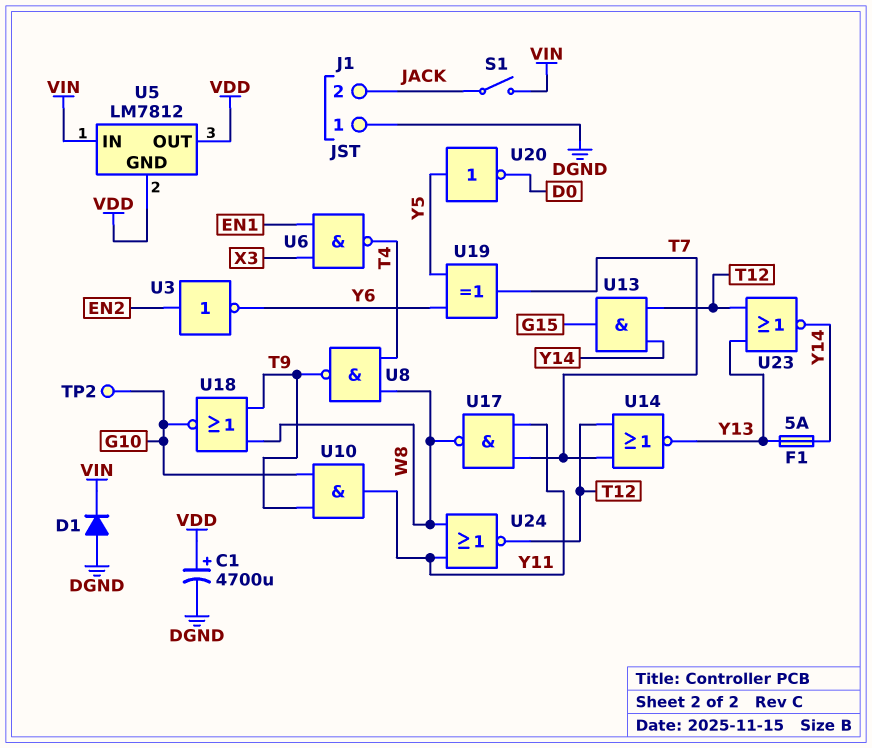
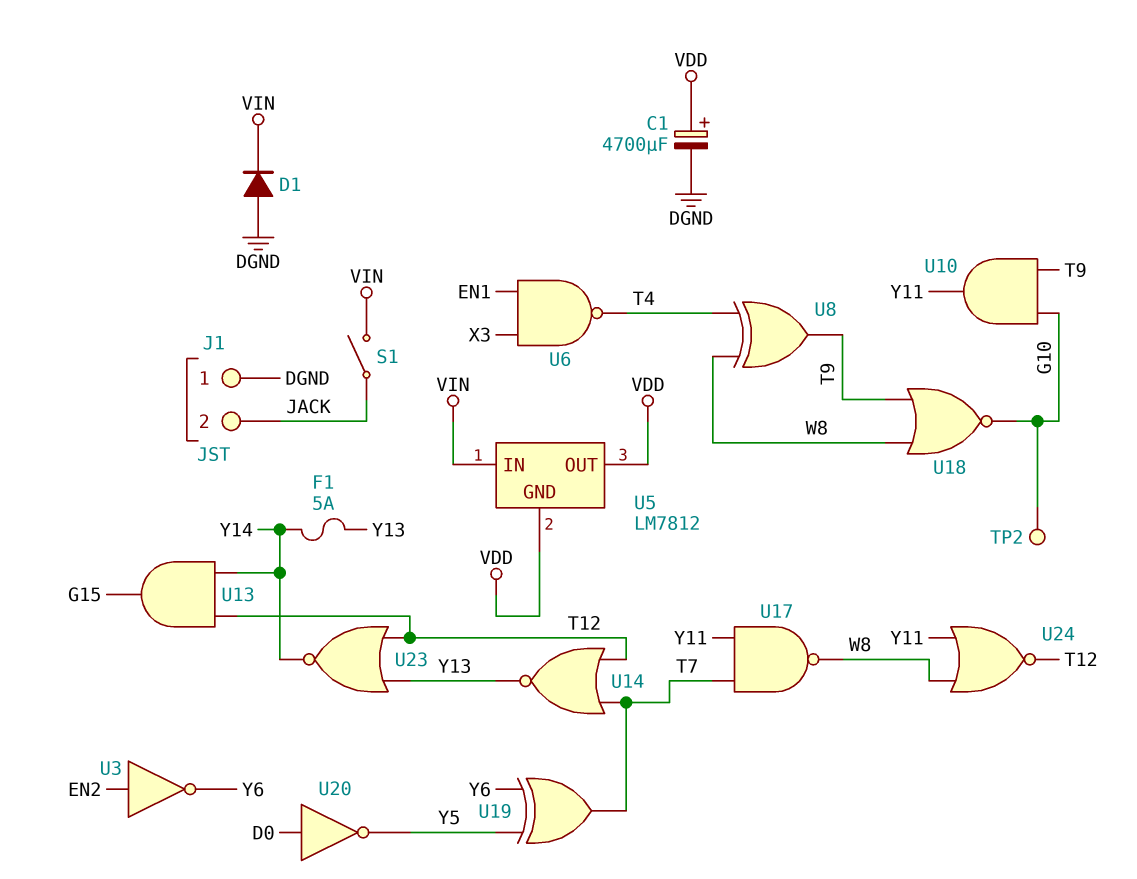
U8: NAND (in T4, in W8, out T9) -> XOR (in T4, in W8, out T9)
U20: NOT (in Y5, out D0) -> NOT (in D0, out Y5)

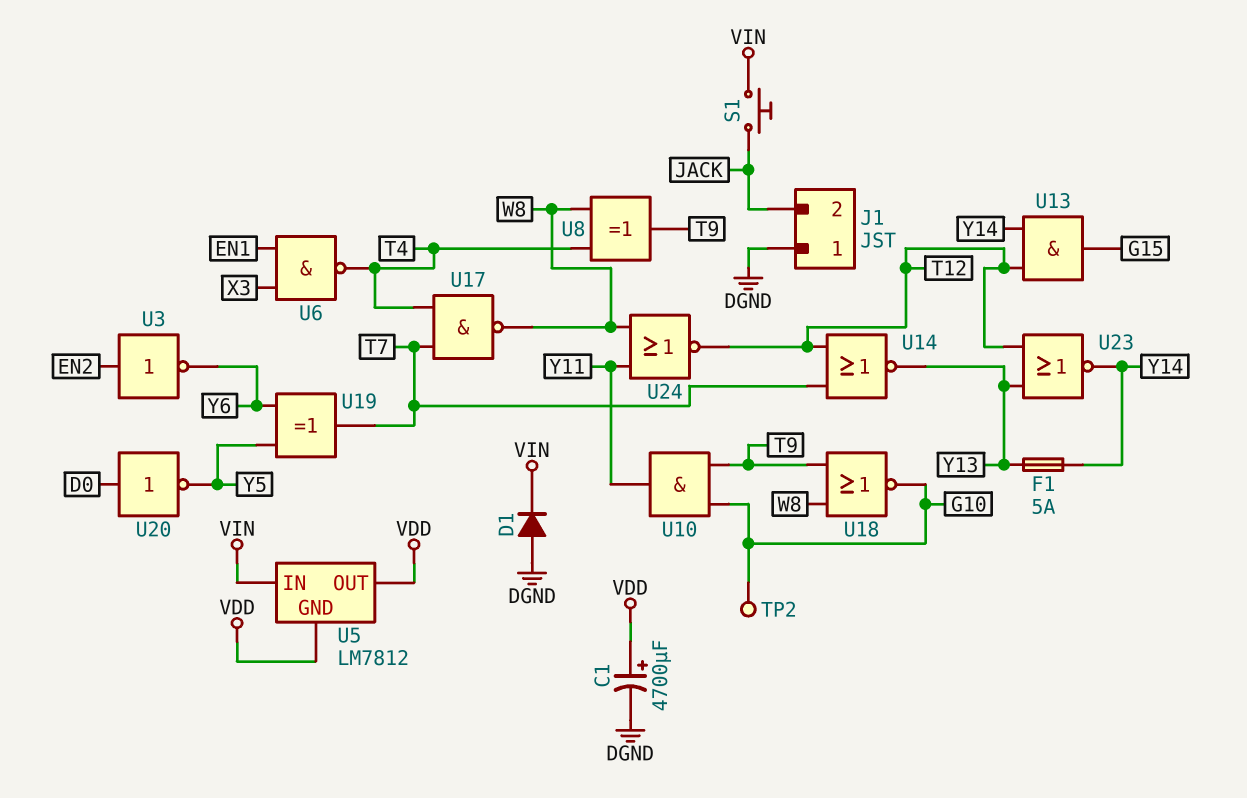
S1: switch (JACK, VIN) -> button (JACK, VIN)
U17: NAND (in T7, in Y11, out W8) -> NAND (in T4, in T7, out W8)

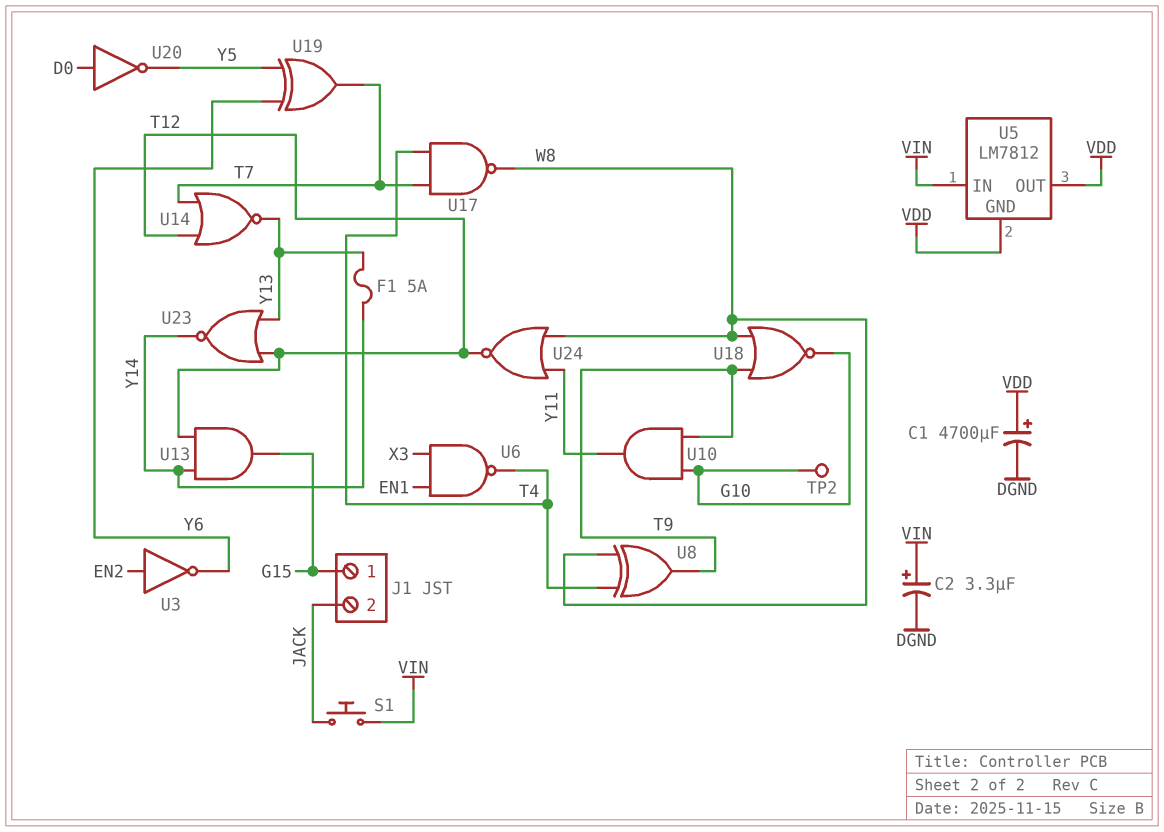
C2: none -> 3.3uF (plus VIN, minus DGND)
D1: diode (A DGND, K VIN) -> none
J1 pin 1: DGND -> G15

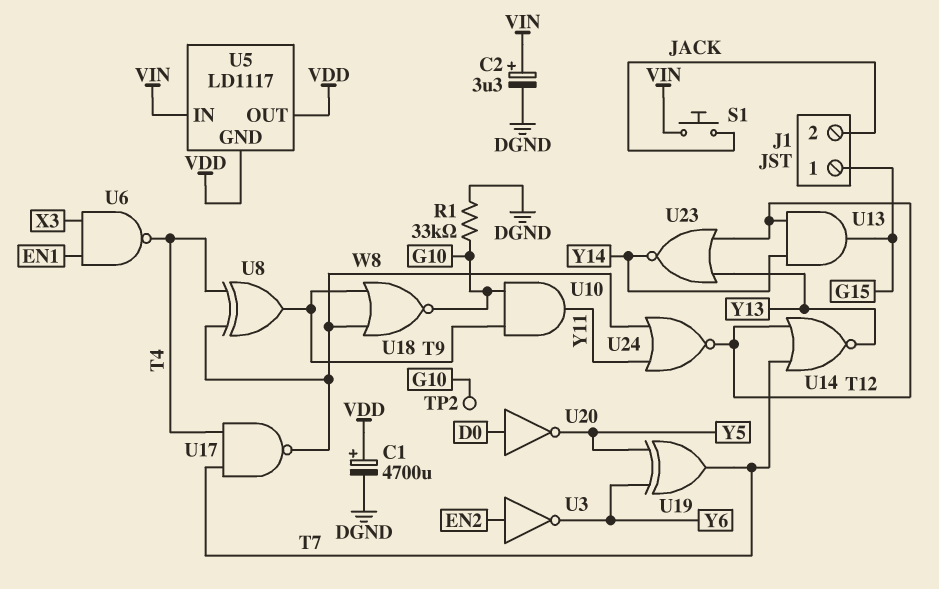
F1: 5A (Y13, Y14) -> none
R1: none -> 33k (DGND, G10)
U5: LM7812 -> LD1117

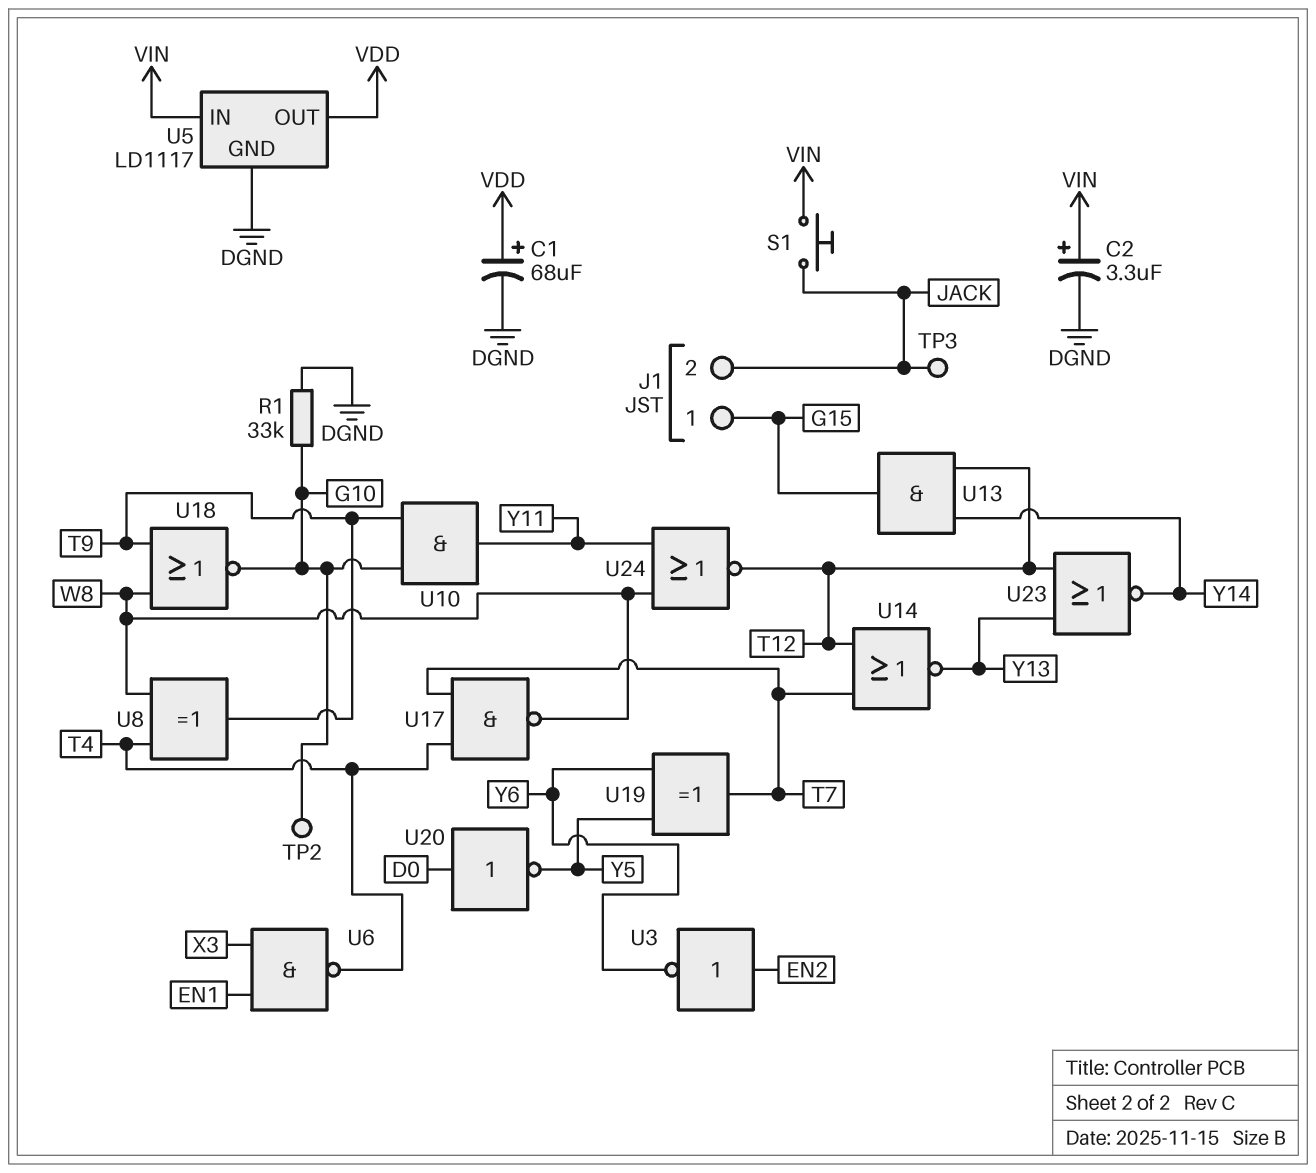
C1: 4700uF (plus VDD, minus DGND) -> 68uF (plus VDD, minus DGND)
TP3: none -> test point (JACK)
U5 pin GND: VDD -> DGND

